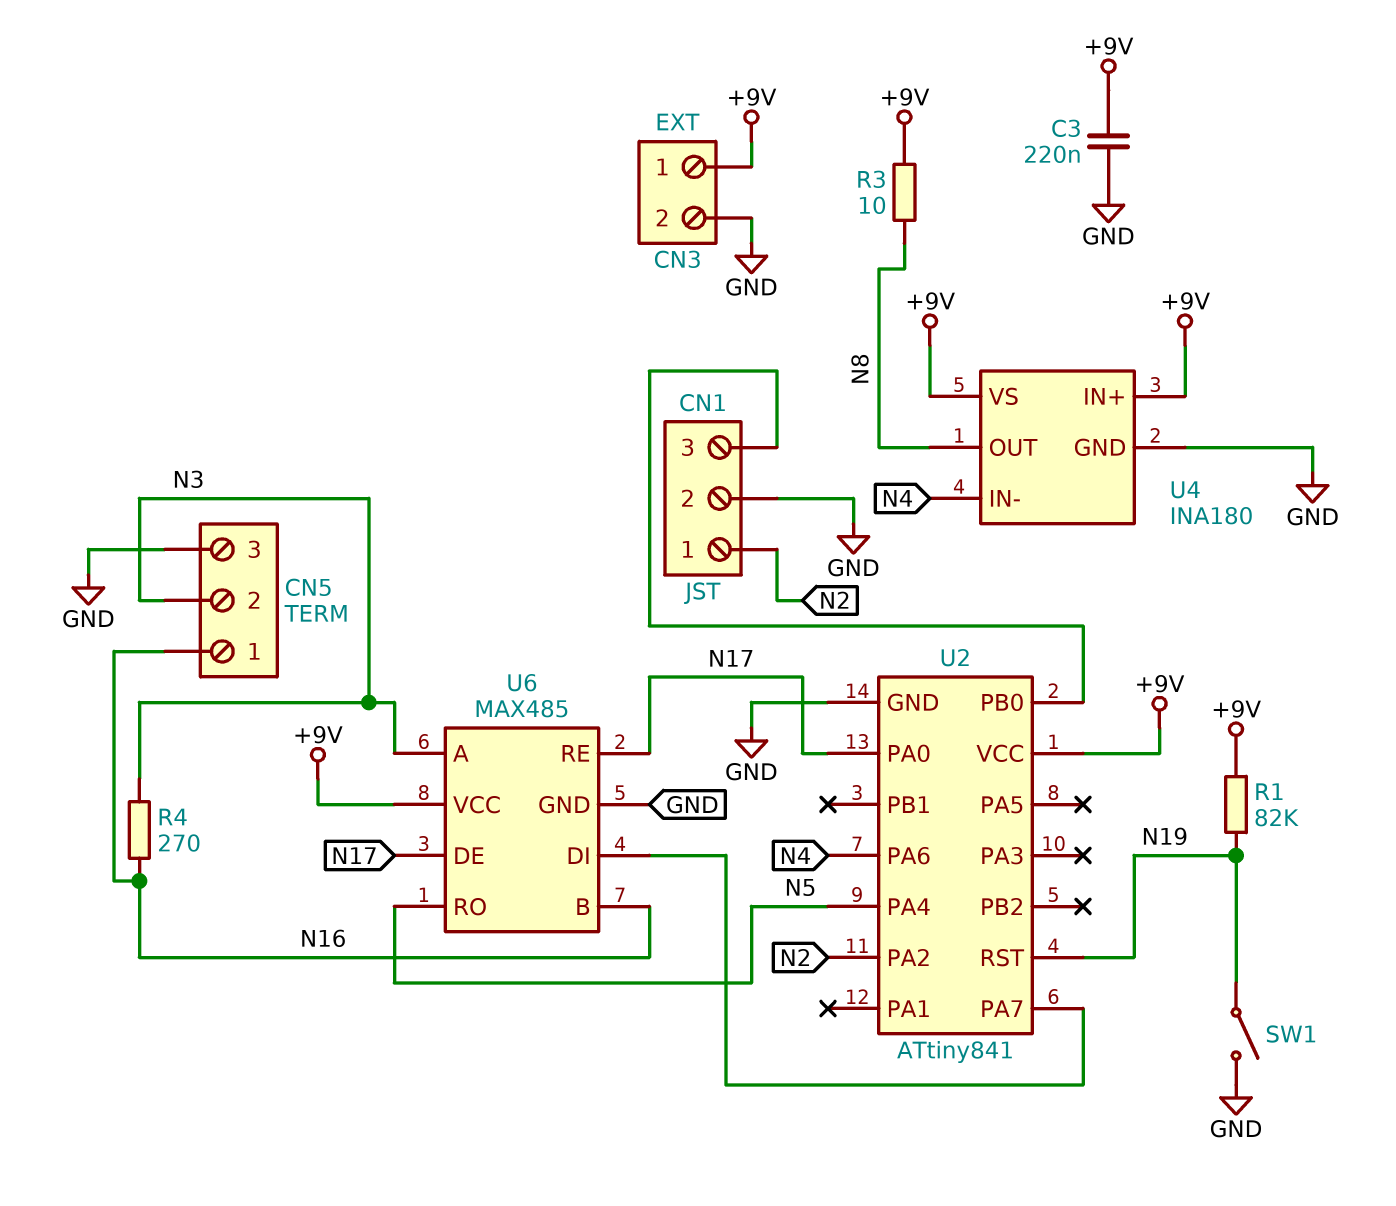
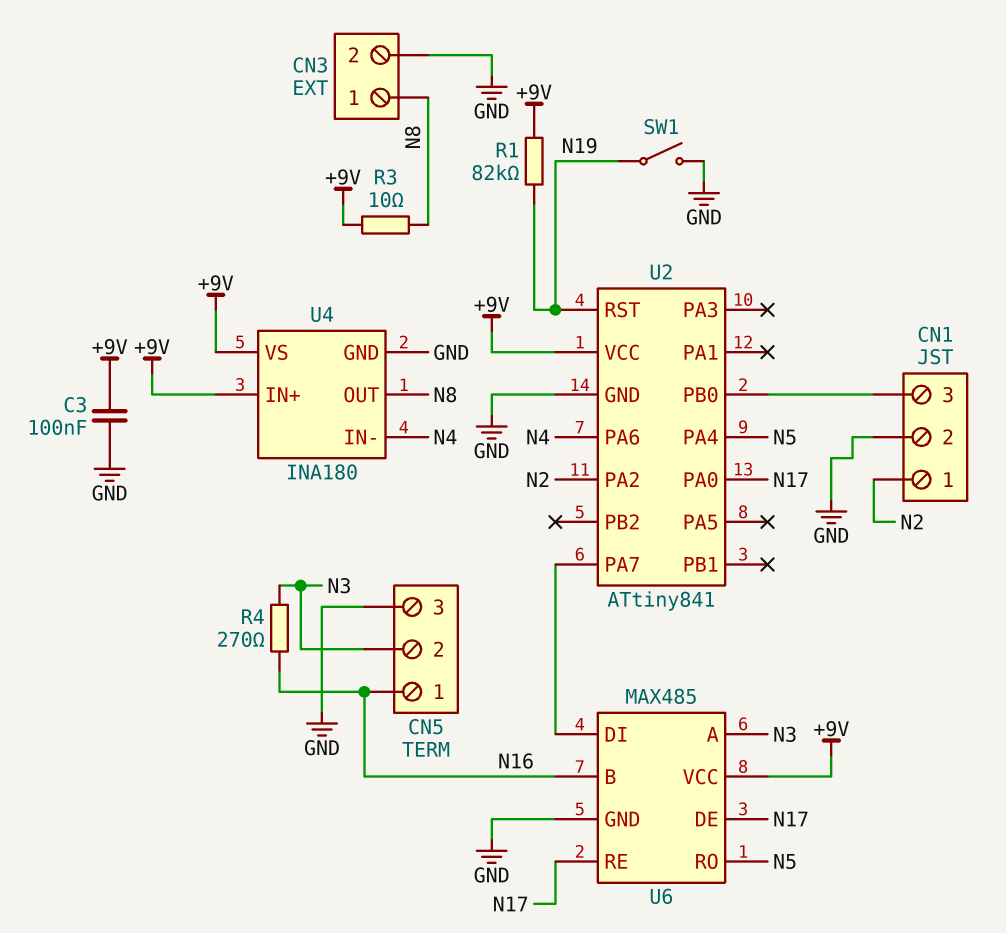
C3: 220nF (+9V, GND) -> 100nF (+9V, GND)
CN3 pin 1: +9V -> N8

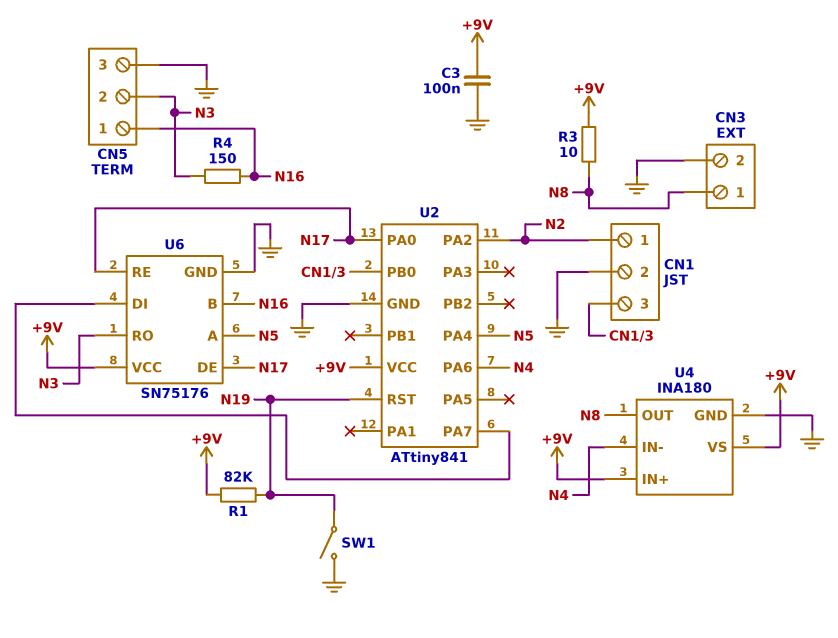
R4: 270 (N3, N16) -> 150 (N3, N16)
U6: MAX485 -> SN75176
U6 pin A: N3 -> N5
U6 pin RO: N5 -> N3

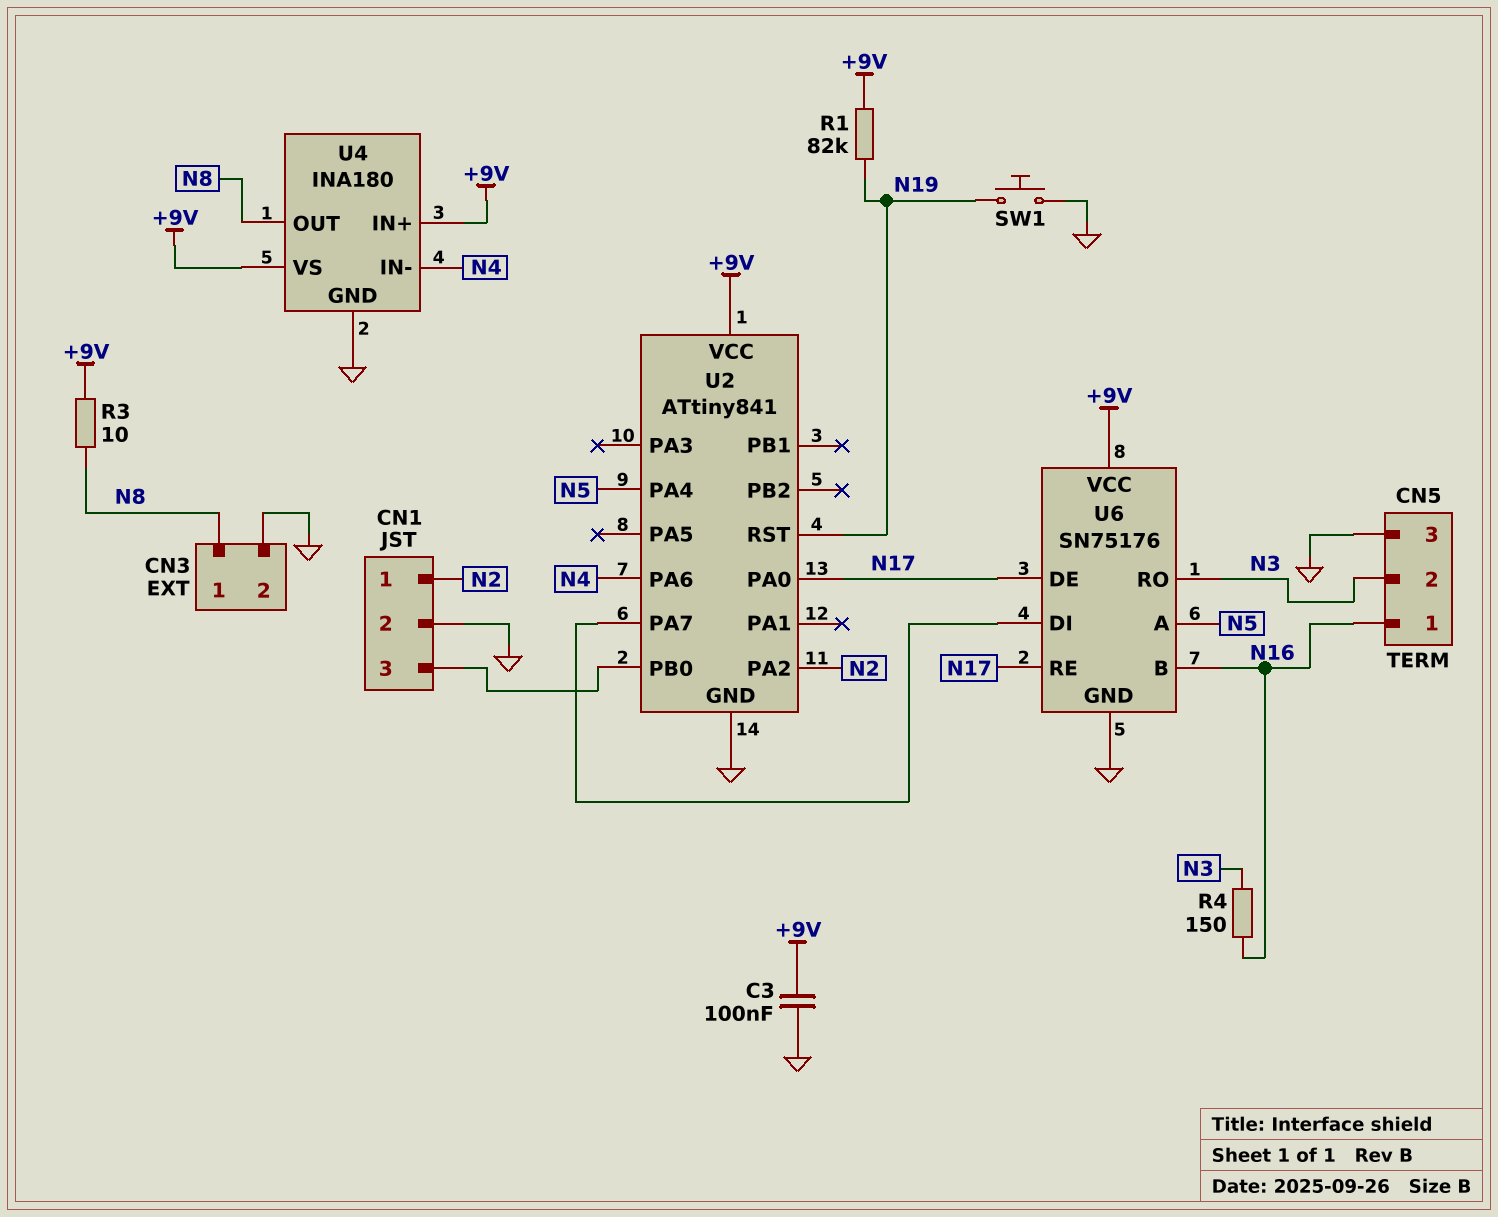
SW1: switch (GND, N19) -> button (GND, N19)

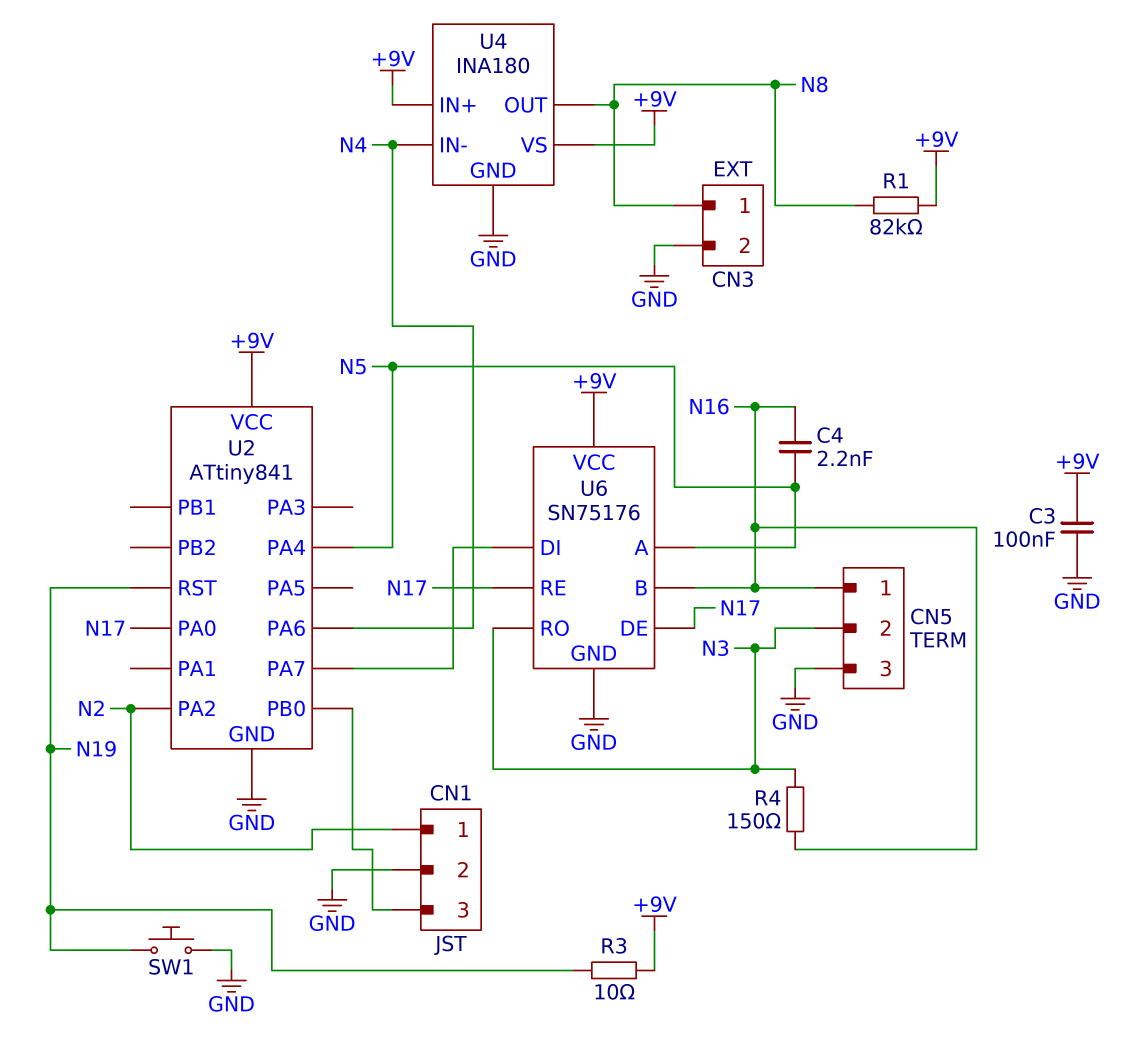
C4: none -> 2.2nF (N5, N16)
R1: 82k (+9V, N19) -> 82k (+9V, N8)
R3: 10 (+9V, N8) -> 10 (+9V, N19)

